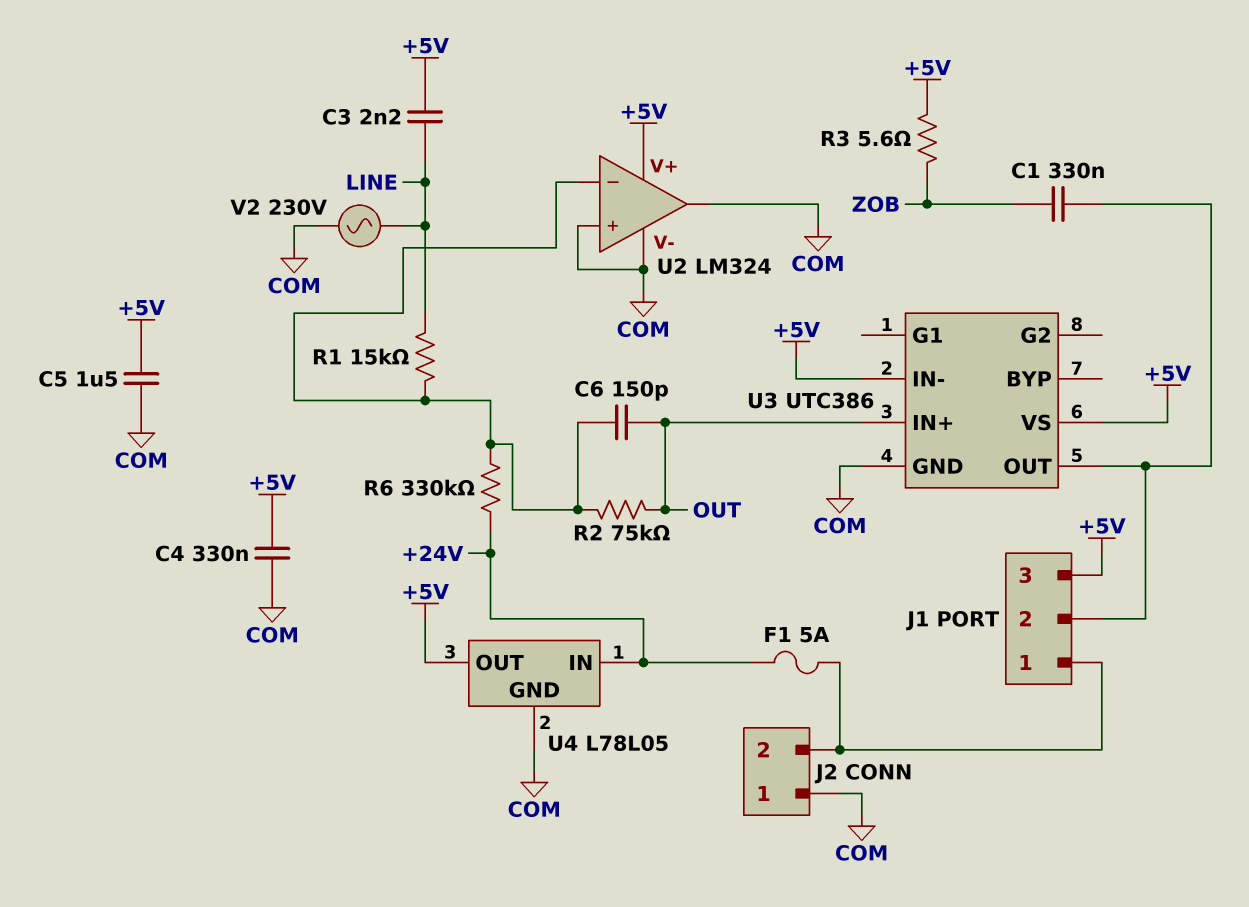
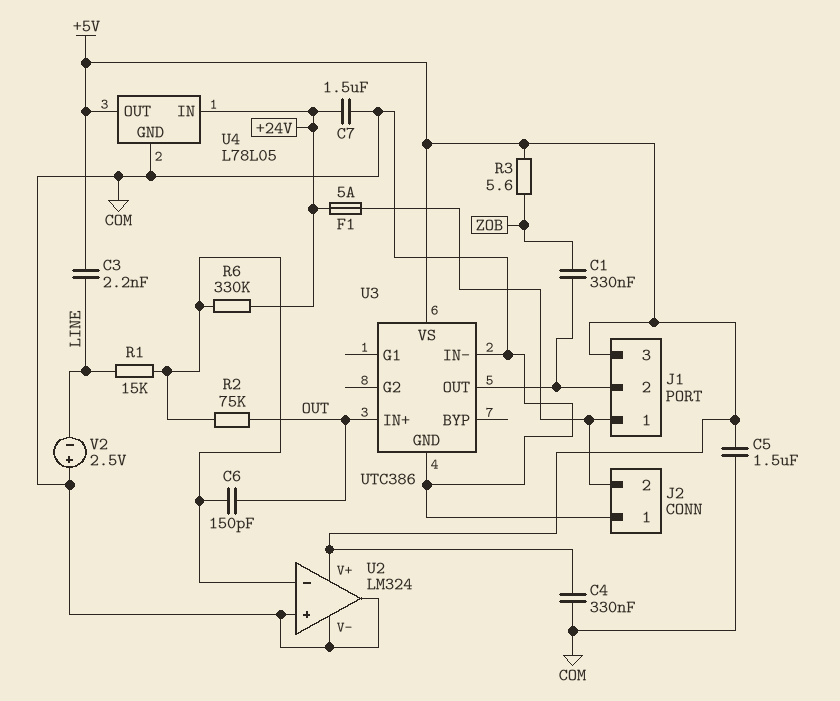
C7: none -> 1.5uF (+24V, COM)
U3 pin IN-: +5V -> COM
V2: AC 230V (COM, LINE) -> 2.5V (plus COM, minus LINE)

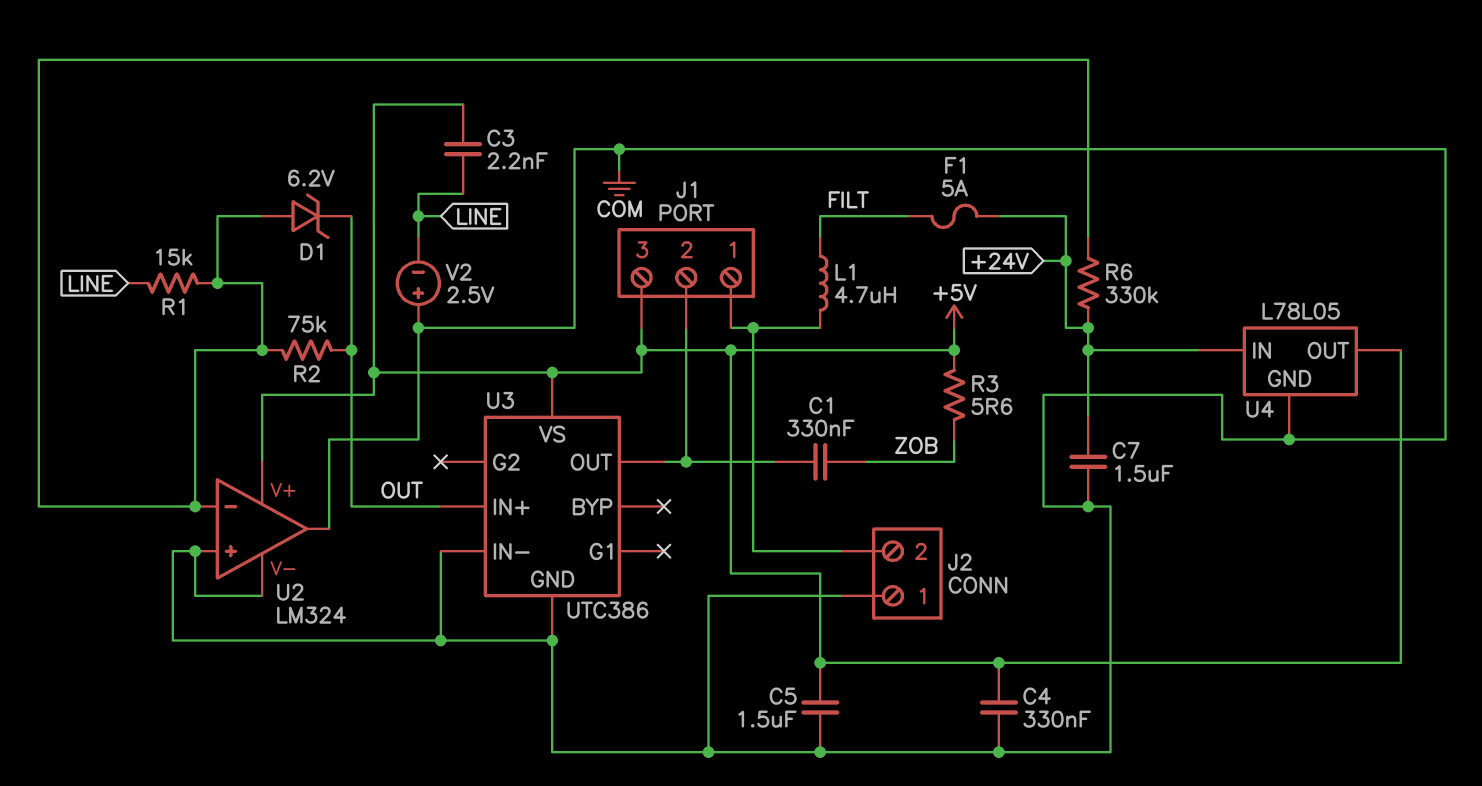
C6: 150pF (OUT, U2/in-) -> none
D1: none -> zener 6.2V (A U2/in-, K OUT)
F1: 5A (+24V, J1/1) -> 5A (+24V, FILT)
L1: none -> 4.7uH (FILT, J1/1)

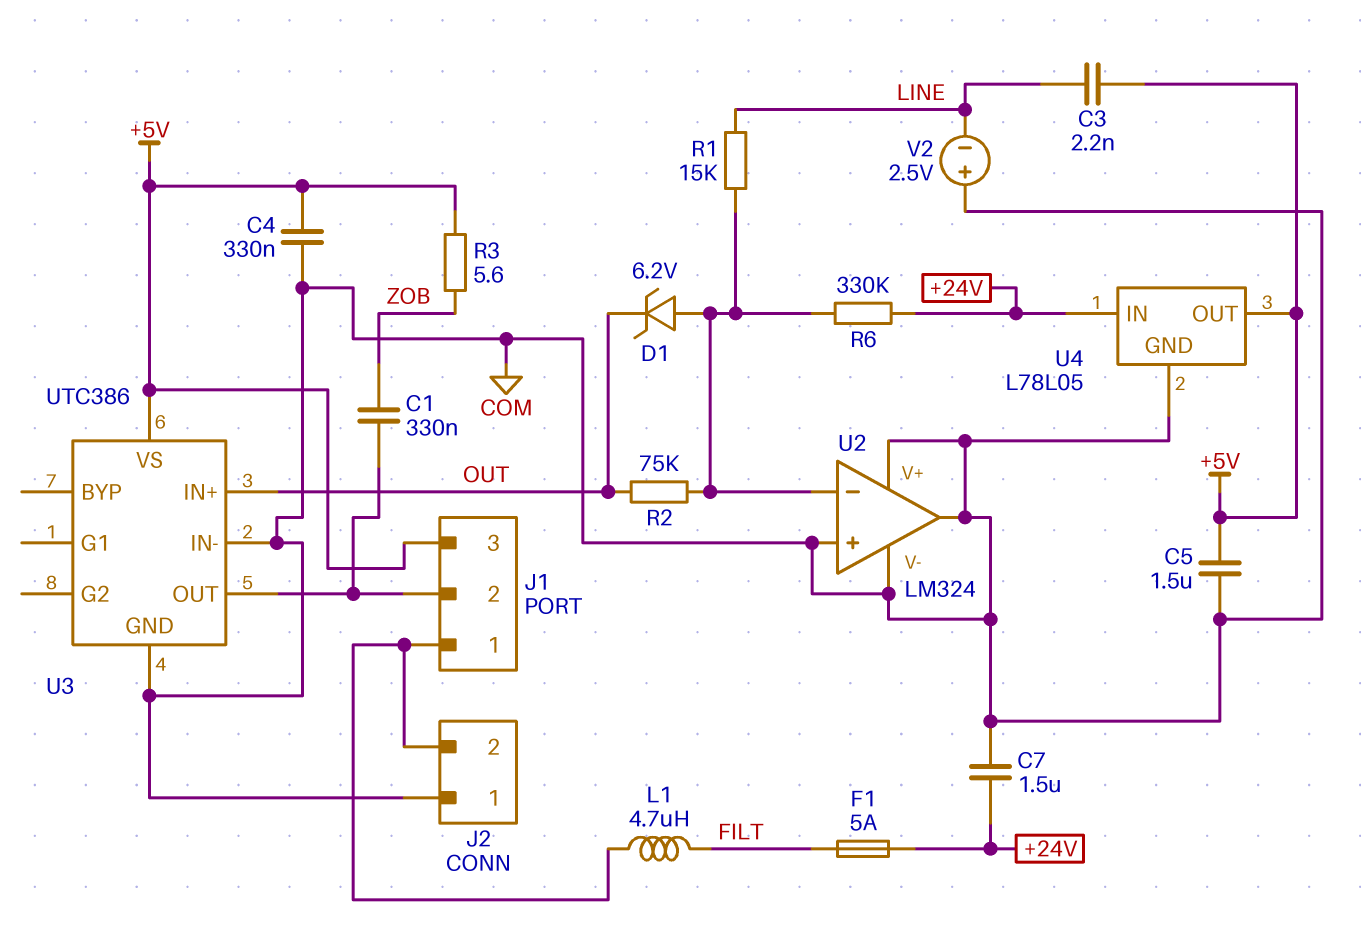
U2 pin V+: +5V -> COM

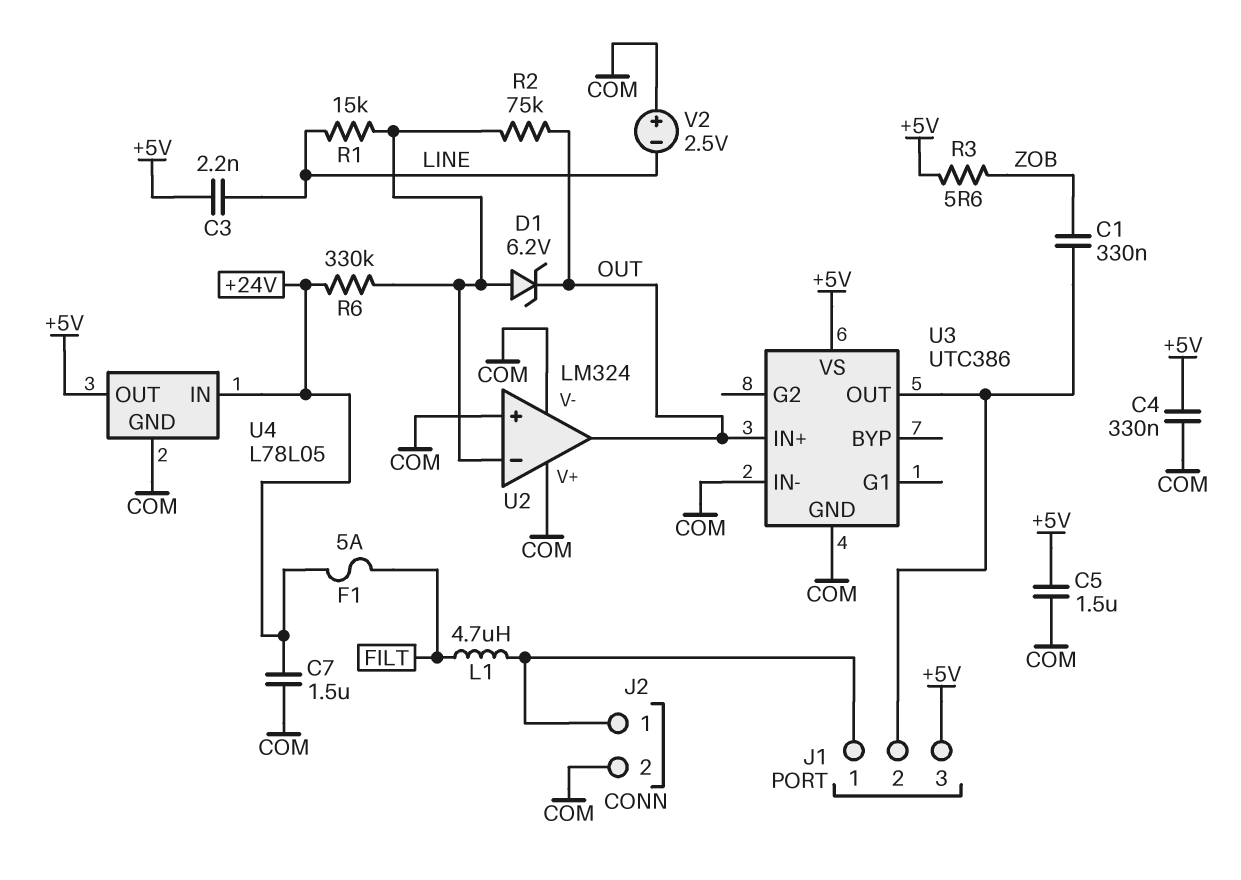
J2 pin 1: COM -> J1/1
J2 pin 2: J1/1 -> COM
U2 pin out: COM -> OUT

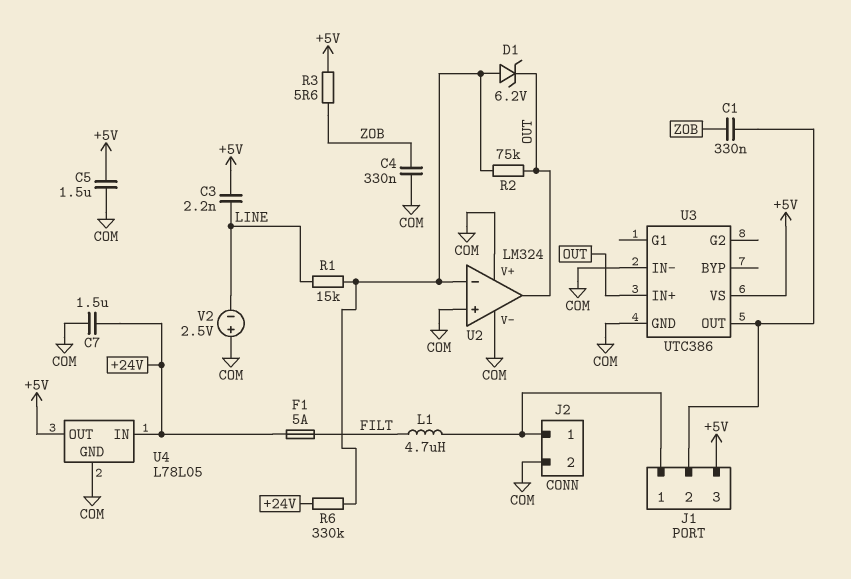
C4: 330nF (+5V, COM) -> 330nF (COM, ZOB)

